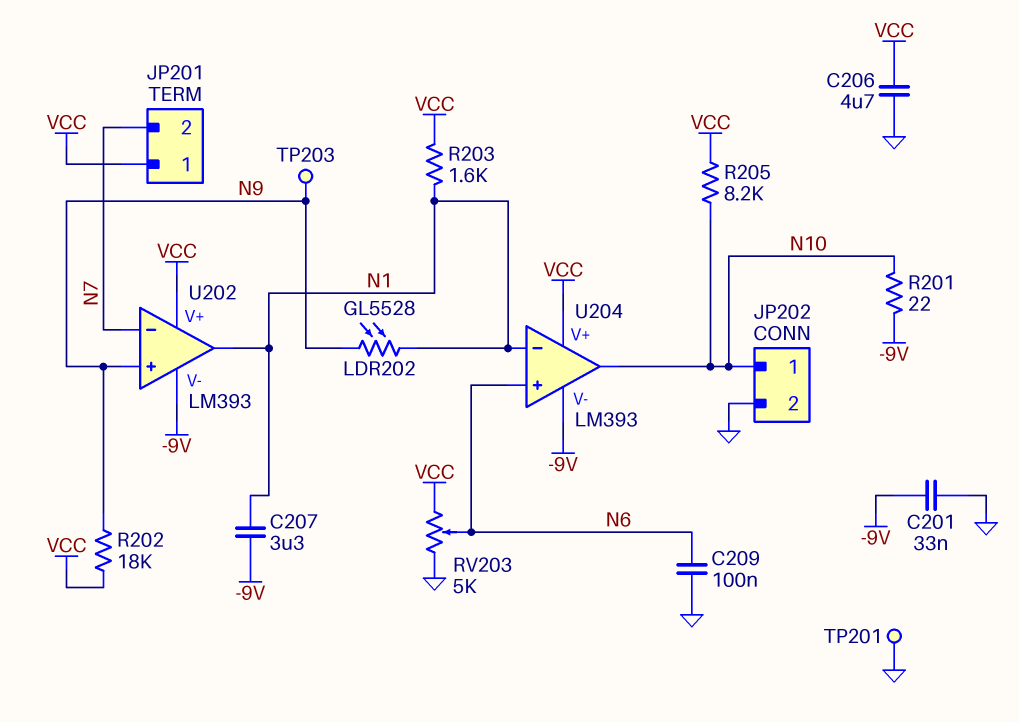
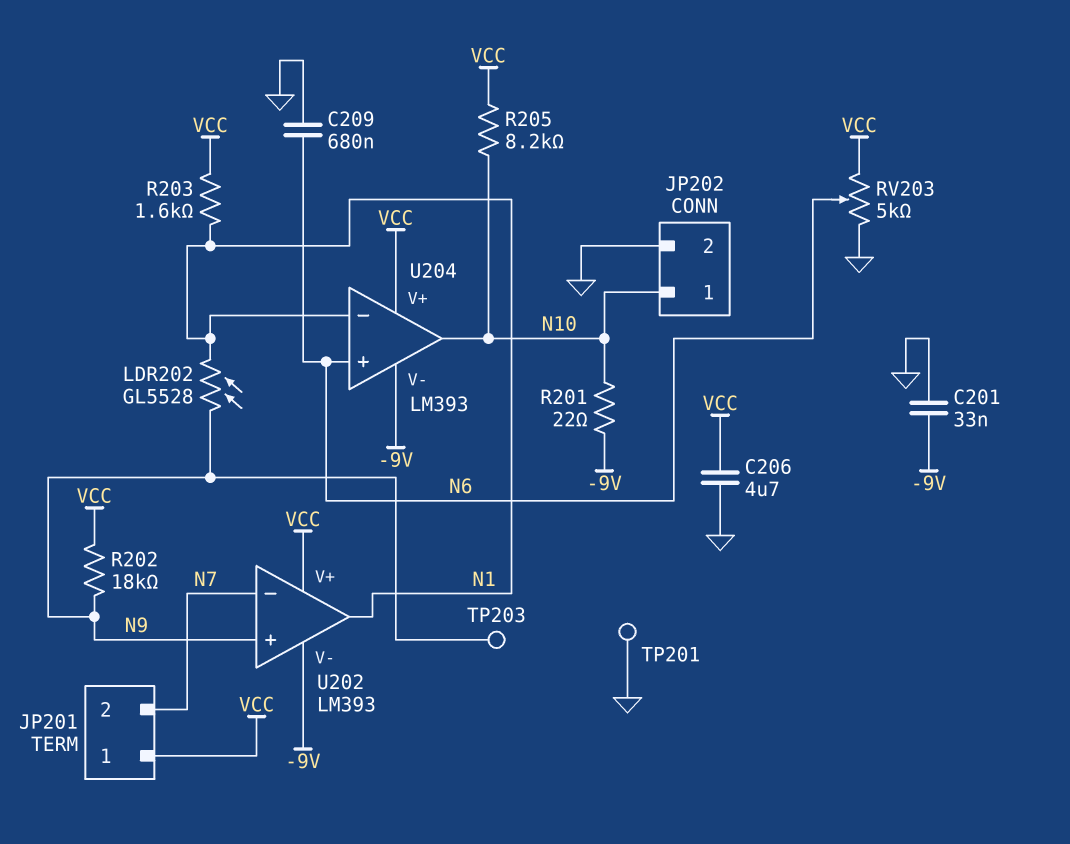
C207: 3.3uF (-9V, N1) -> none
C209: 100nF (GND, N6) -> 680nF (GND, N6)

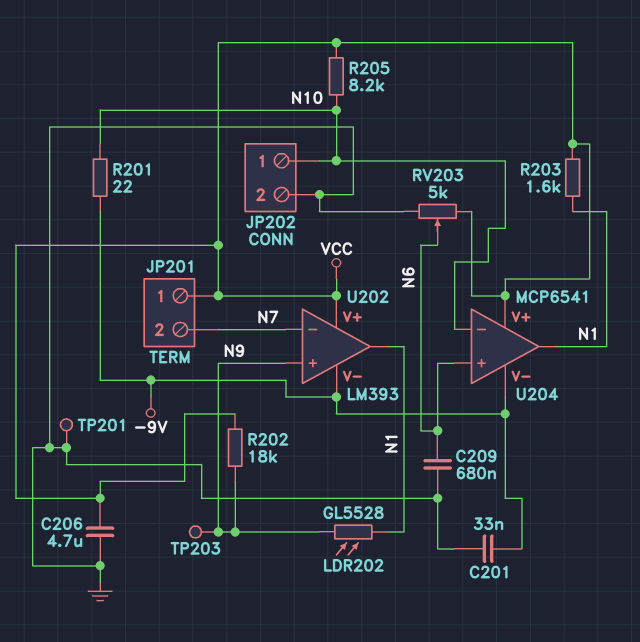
U204: LM393 -> MCP6541
U204 pin in-: N1 -> N10
U204 pin out: N10 -> N1

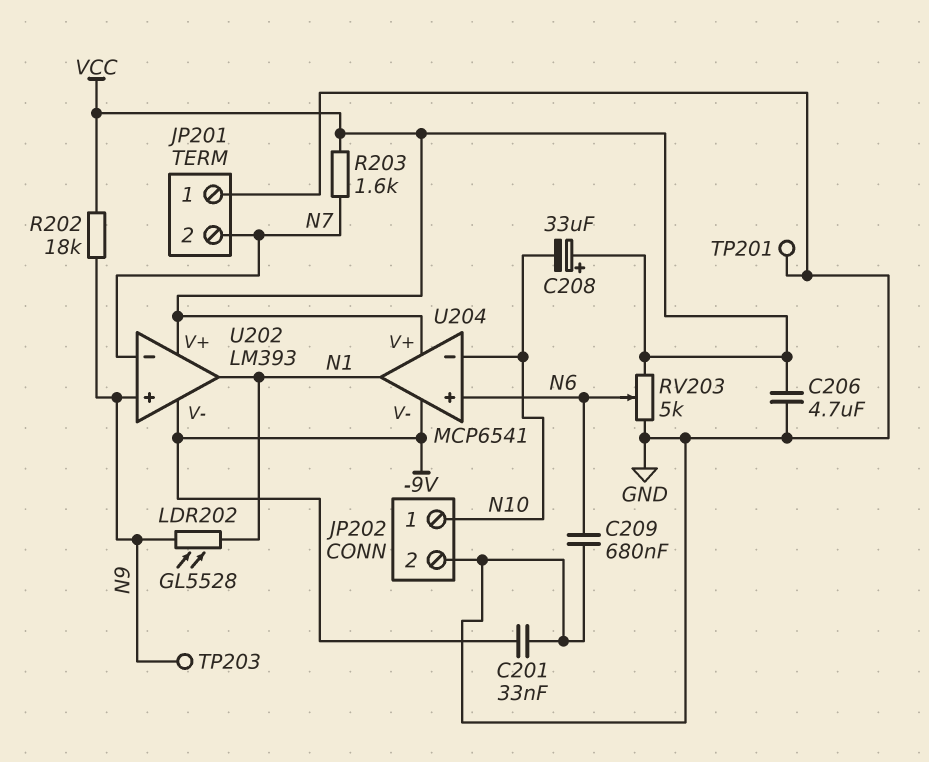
C208: none -> 33uF (plus VCC, minus N10)
JP201 pin 1: VCC -> GND
R201: 22 (-9V, N10) -> none
R203: 1.6k (N1, VCC) -> 1.6k (N7, VCC)
R205: 8.2k (N10, VCC) -> none

